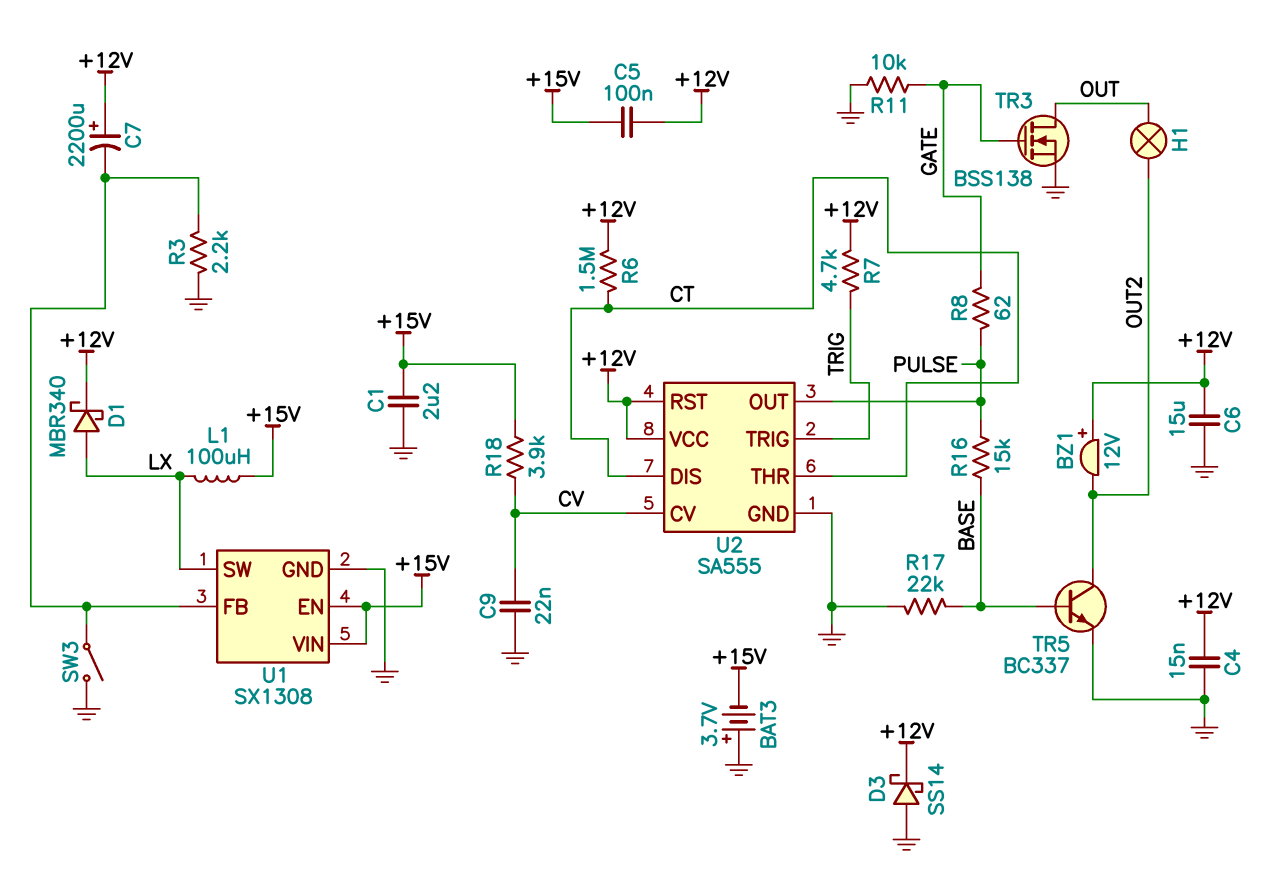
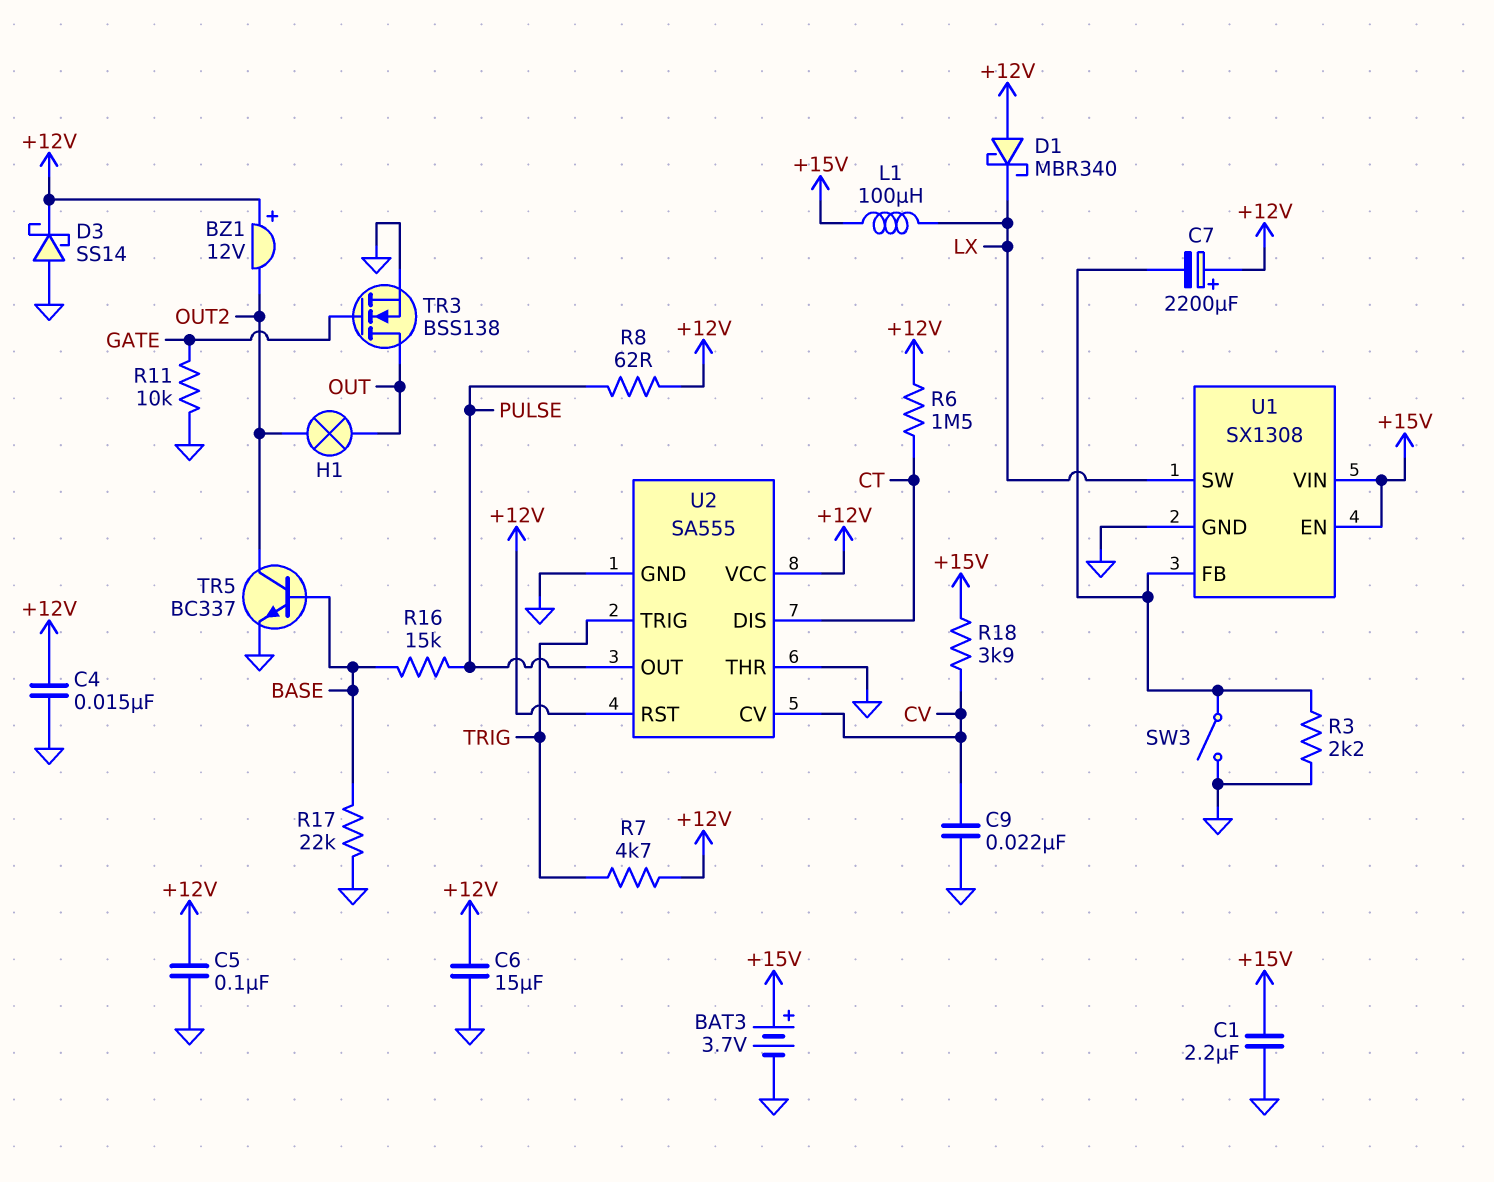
BAT3: 3.7V (plus GND, minus +15V) -> 3.7V (plus +15V, minus GND)
C5: 100nF (+12V, +15V) -> 100nF (+12V, GND)
D1: schottky MBR340 (A LX, K +12V) -> schottky MBR340 (A +12V, K LX)
R8: 62 (GATE, PULSE) -> 62 (+12V, PULSE)
U2 pin THR: CT -> GND

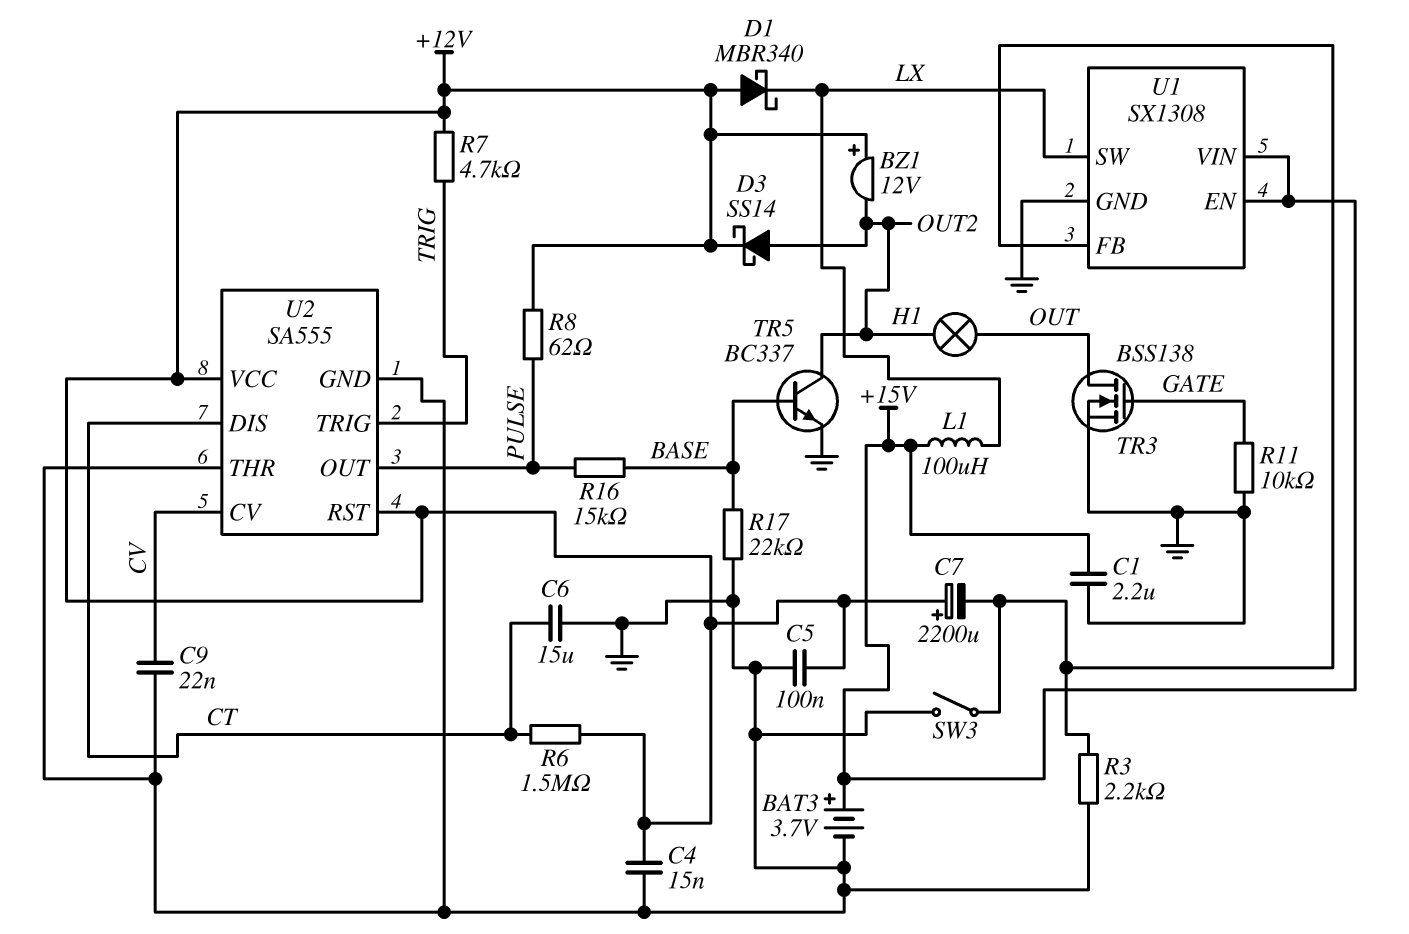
C6: 15uF (+12V, GND) -> 15uF (CT, GND)
D3: schottky SS14 (A GND, K +12V) -> schottky SS14 (A OUT2, K +12V)
R18: 3.9k (+15V, CV) -> none

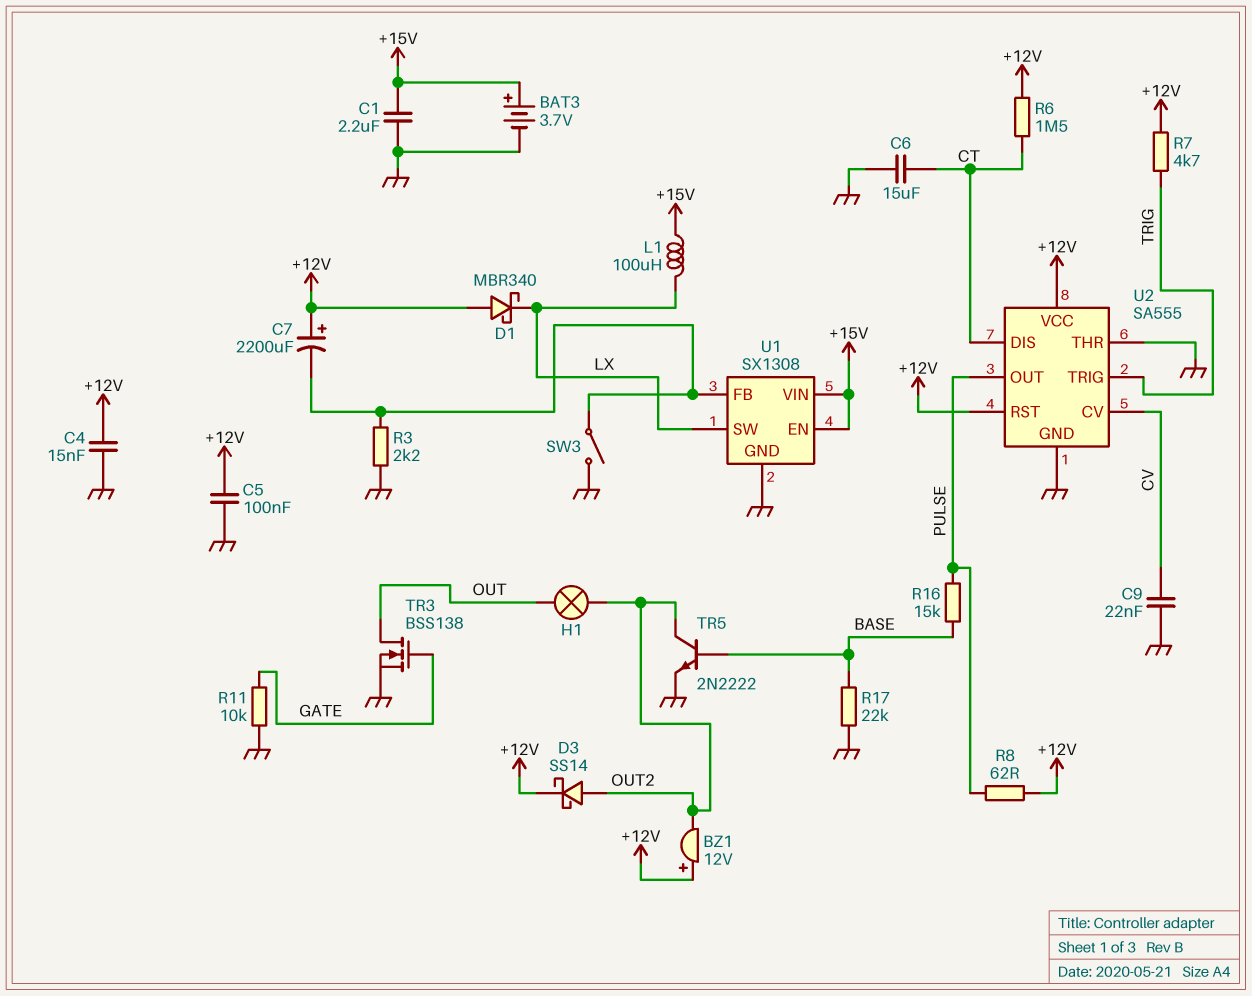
TR5: NPN BC337 (B BASE, C OUT2, E GND) -> NPN 2N2222 (B BASE, C OUT2, E GND)

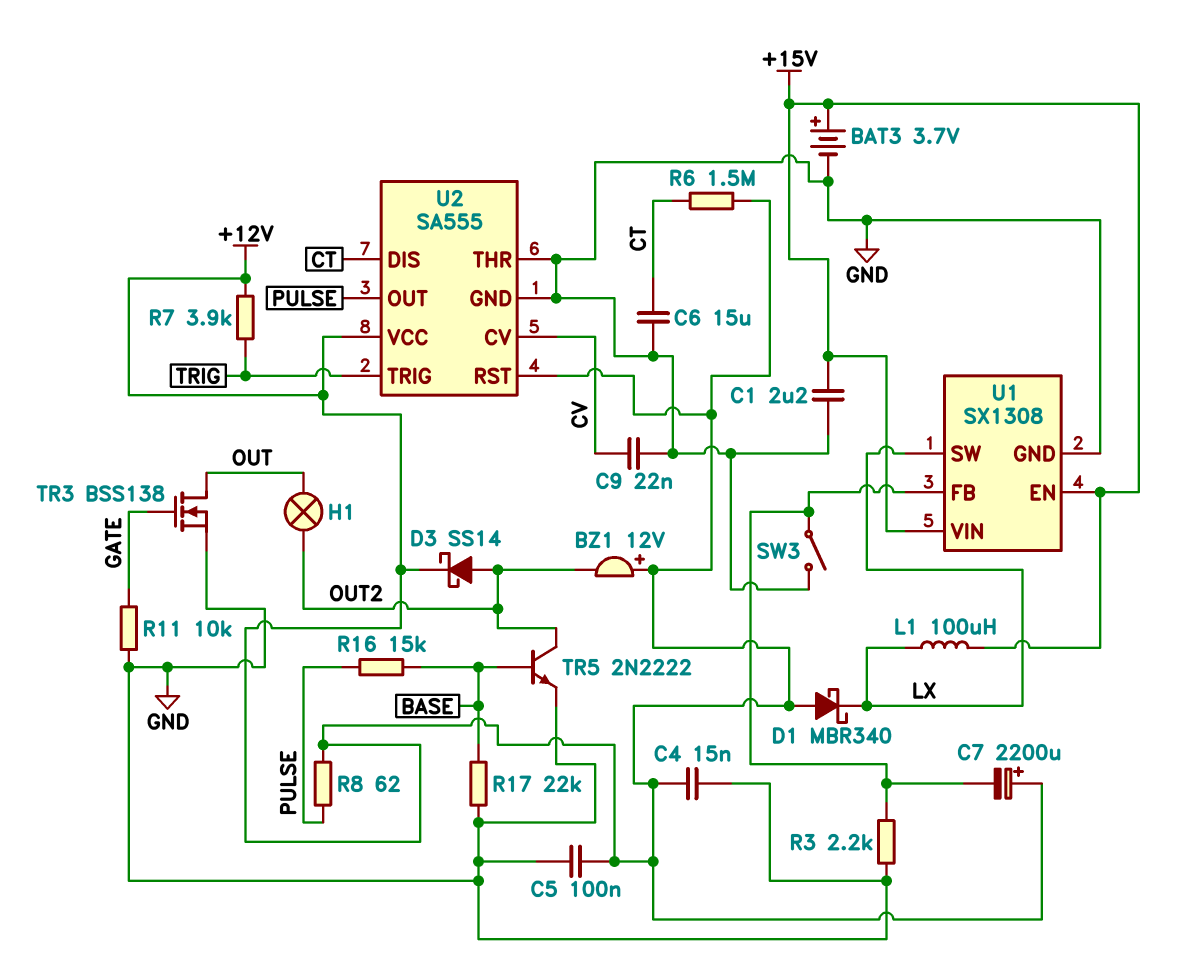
R7: 4.7k (+12V, TRIG) -> 3.9k (+12V, TRIG)

